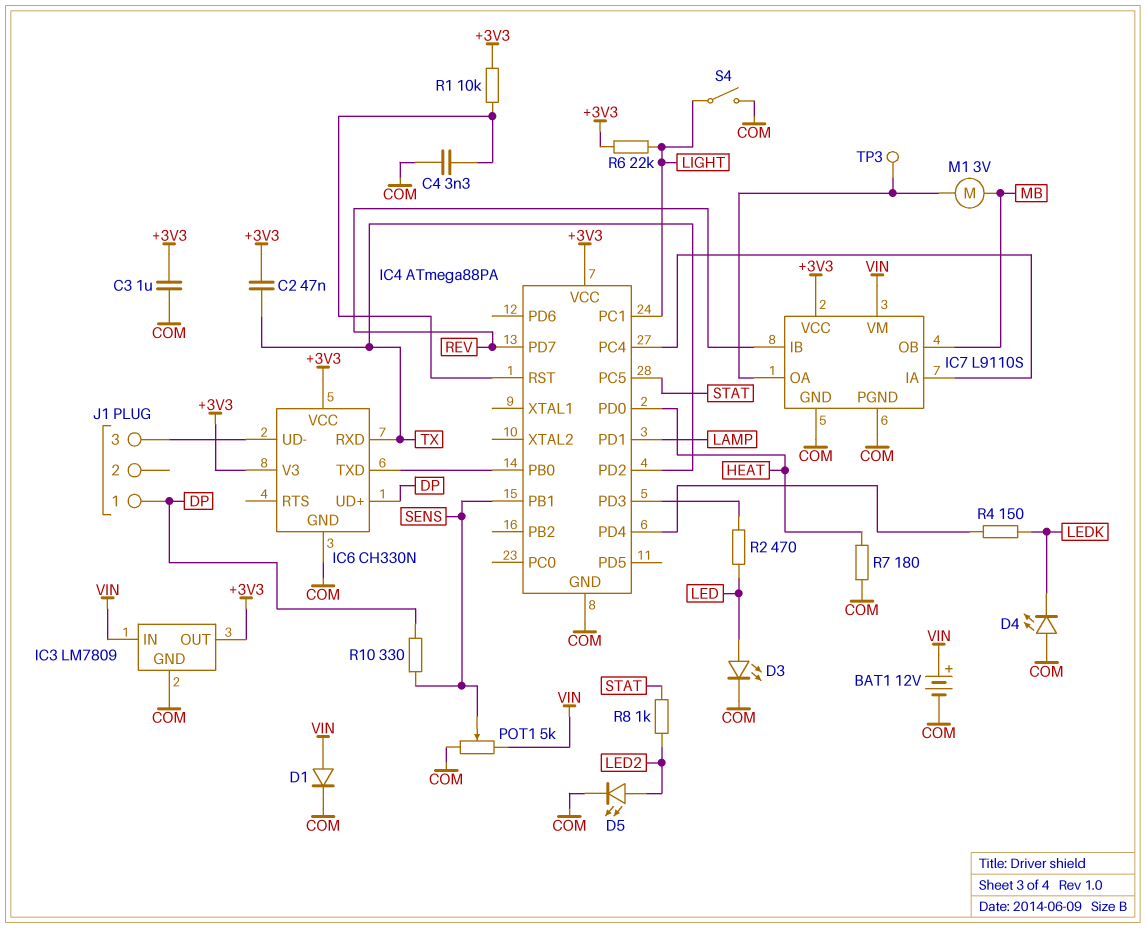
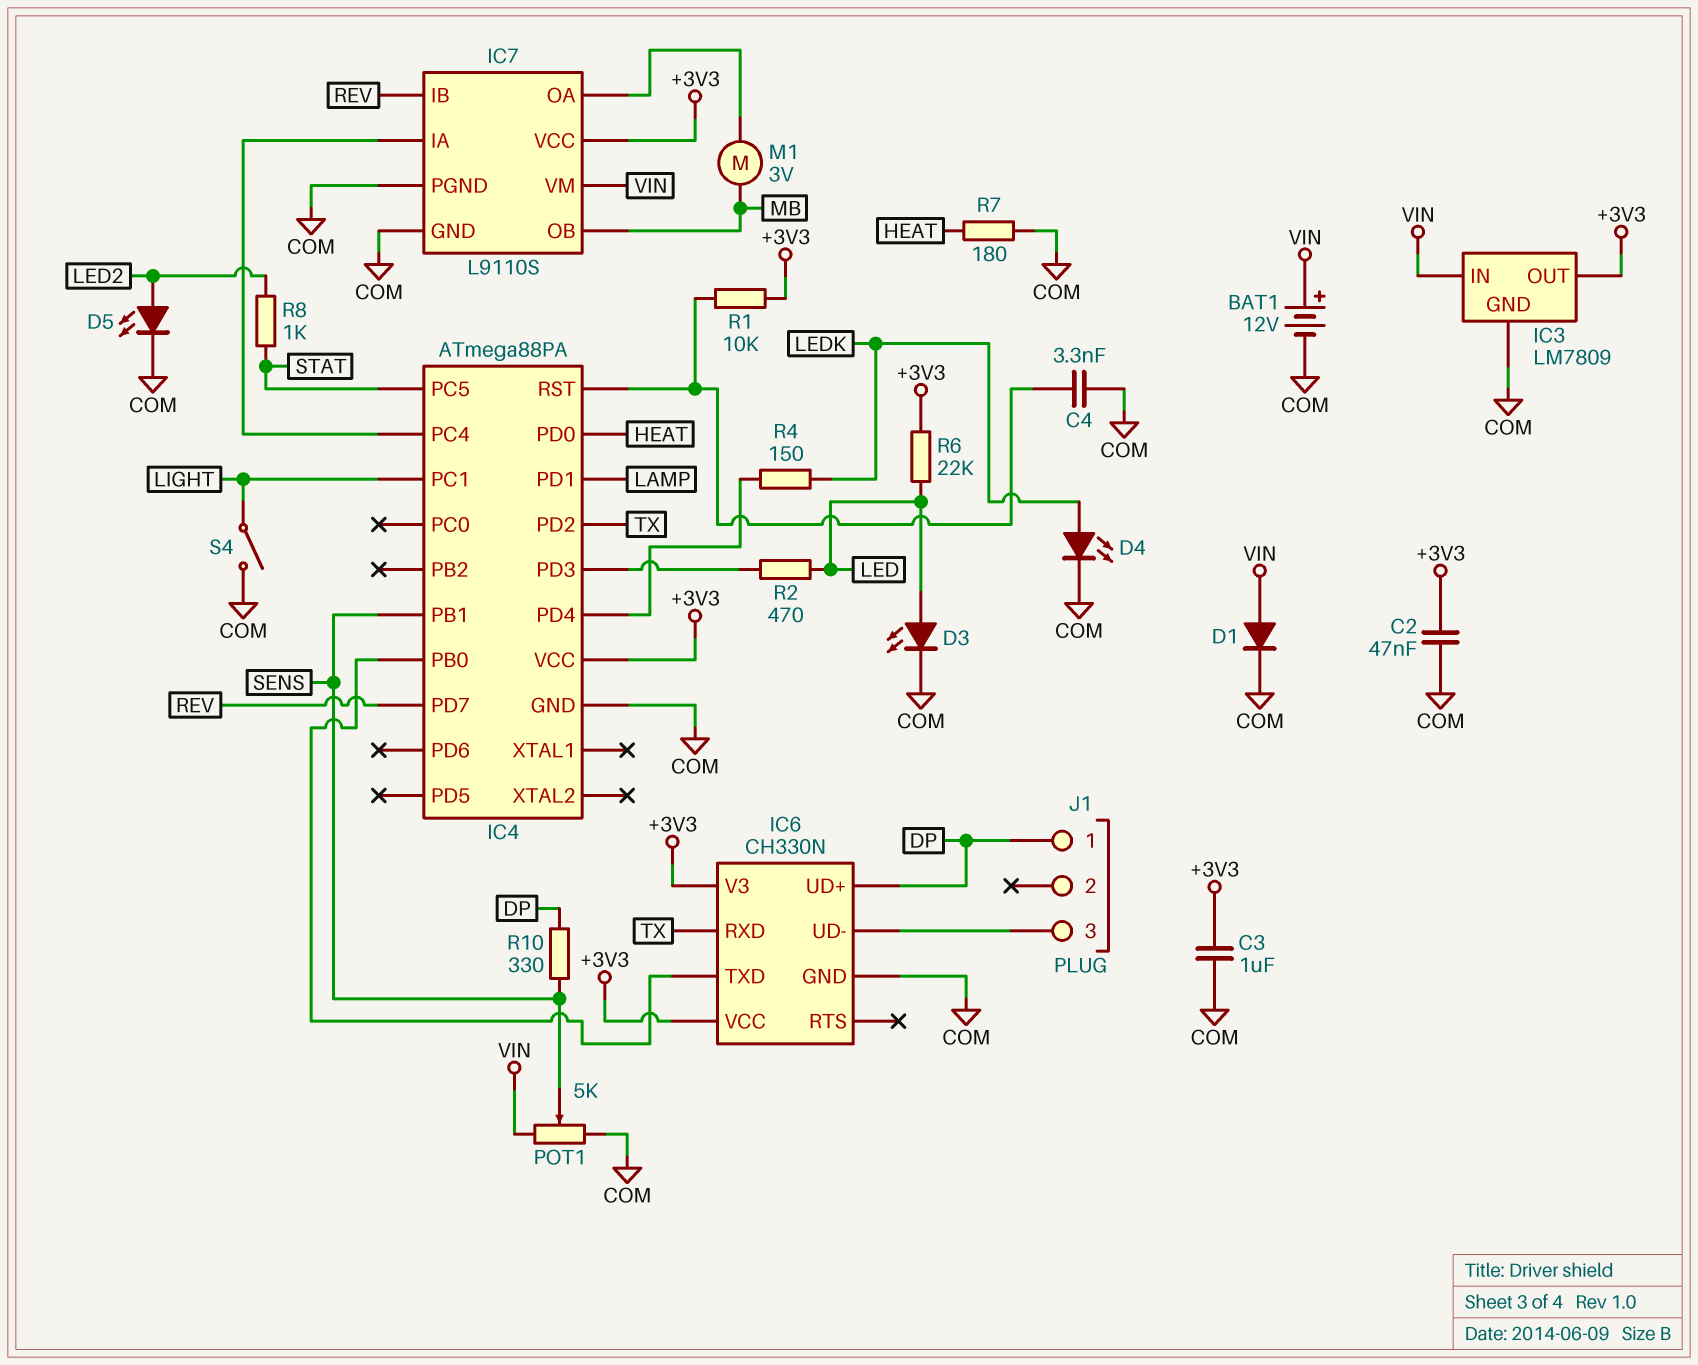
C2: 47nF (+3V3, TX) -> 47nF (+3V3, COM)
D4: LED (A COM, K LEDK) -> LED (A LEDK, K COM)
R6: 22k (+3V3, LIGHT) -> 22k (+3V3, LED)
TP3: test point (IC7/OA) -> none

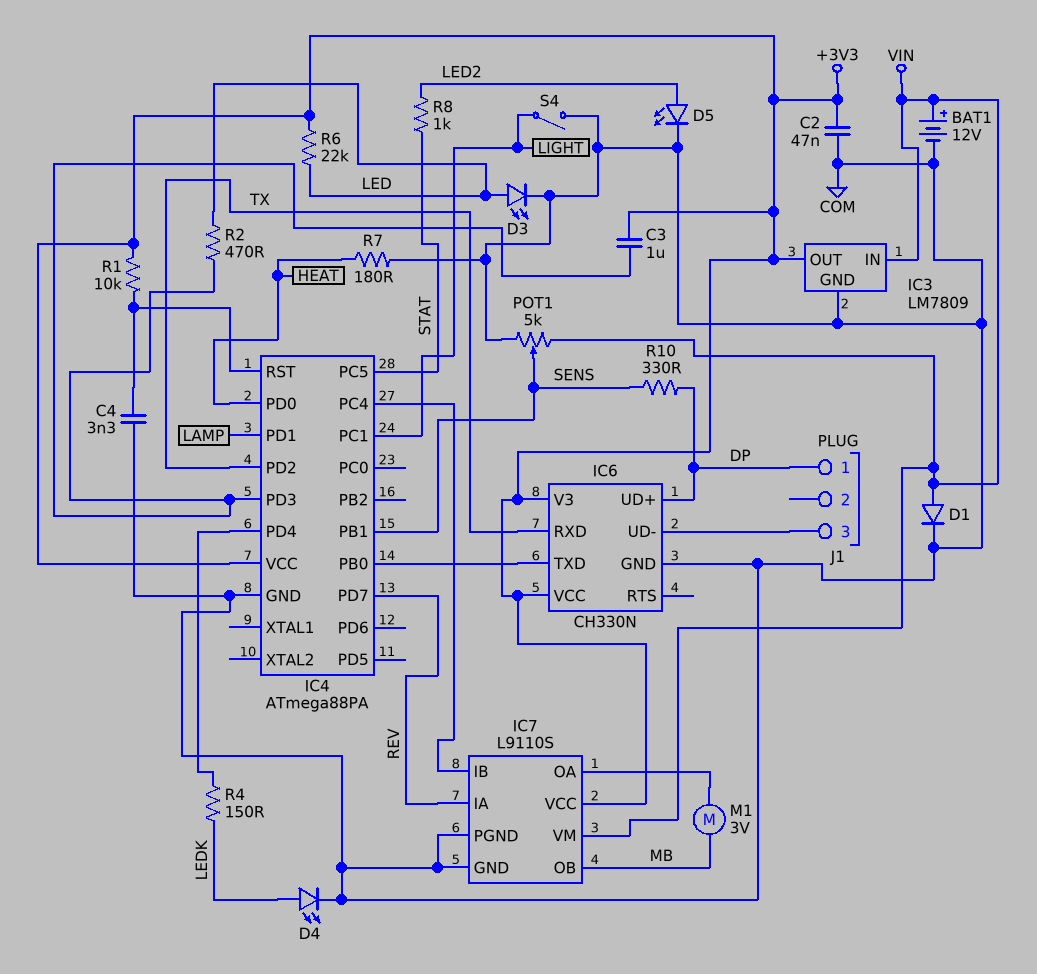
C3: 1uF (+3V3, COM) -> 1uF (+3V3, IC4/PD3)
IC7 pin IA: IC4/PC4 -> REV
IC7 pin IB: REV -> IC4/PC4

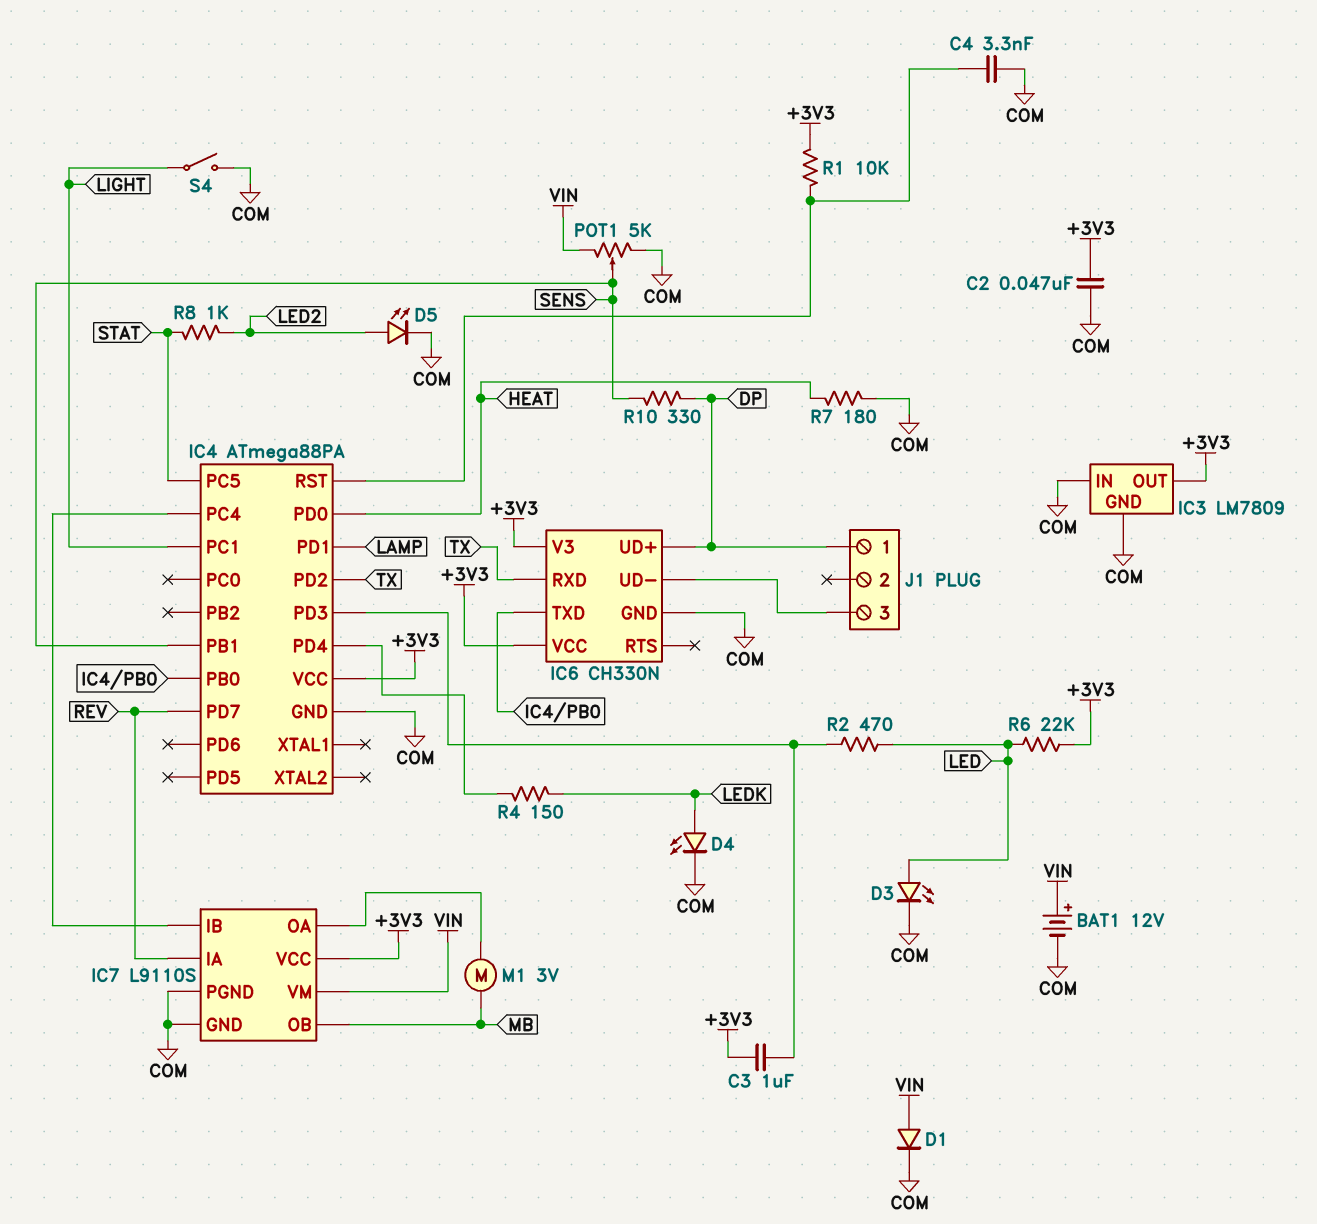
IC3 pin IN: VIN -> COM

